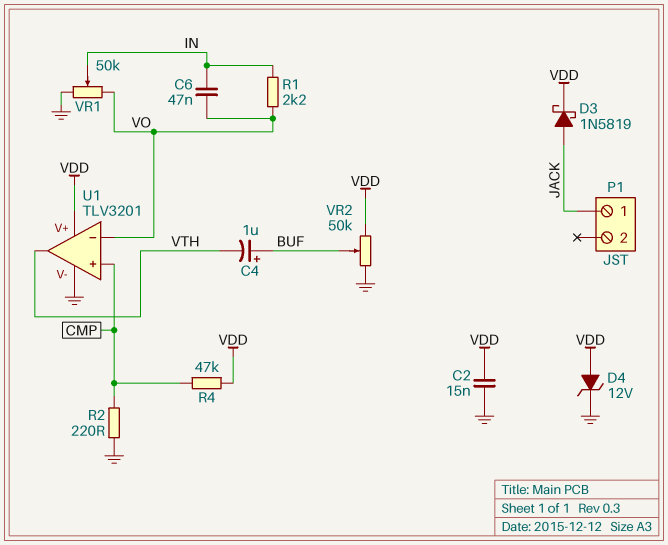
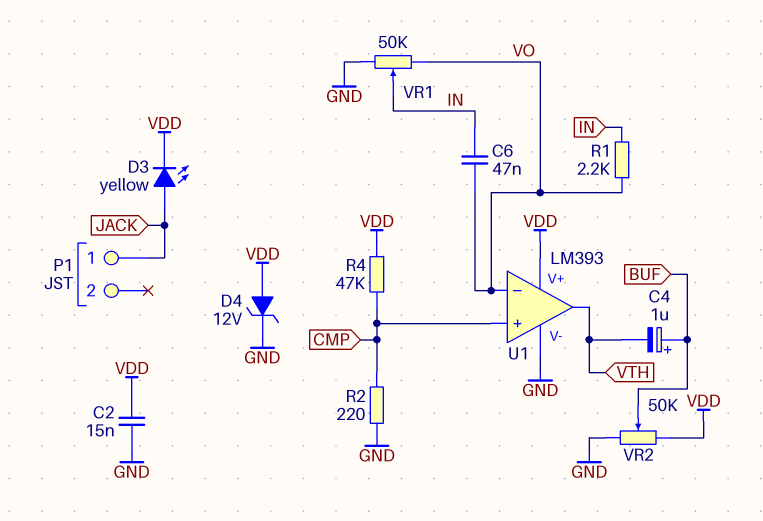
D3: schottky 1N5819 (A JACK, K VDD) -> LED yellow (A JACK, K VDD)
U1: TLV3201 -> LM393

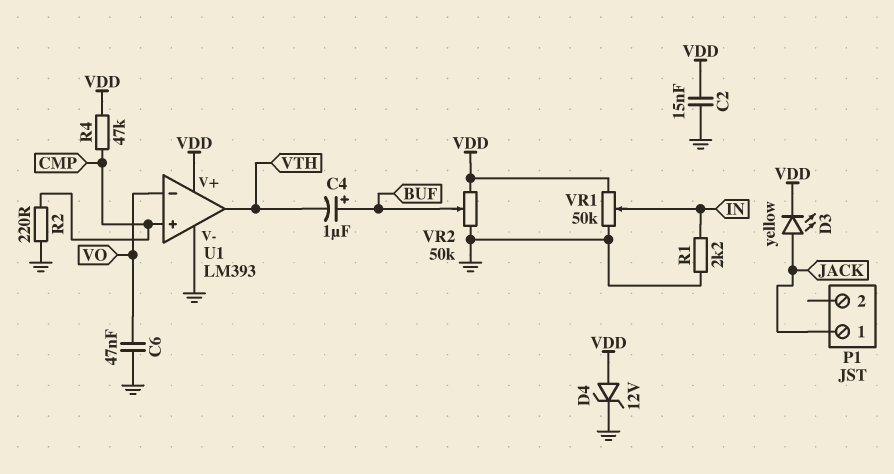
C6: 47nF (IN, VO) -> 47nF (GND, VO)
R1: 2.2k (IN, VO) -> 2.2k (GND, IN)
VR1: 50k (GND, VO, wiper IN) -> 50k (GND, VDD, wiper IN)

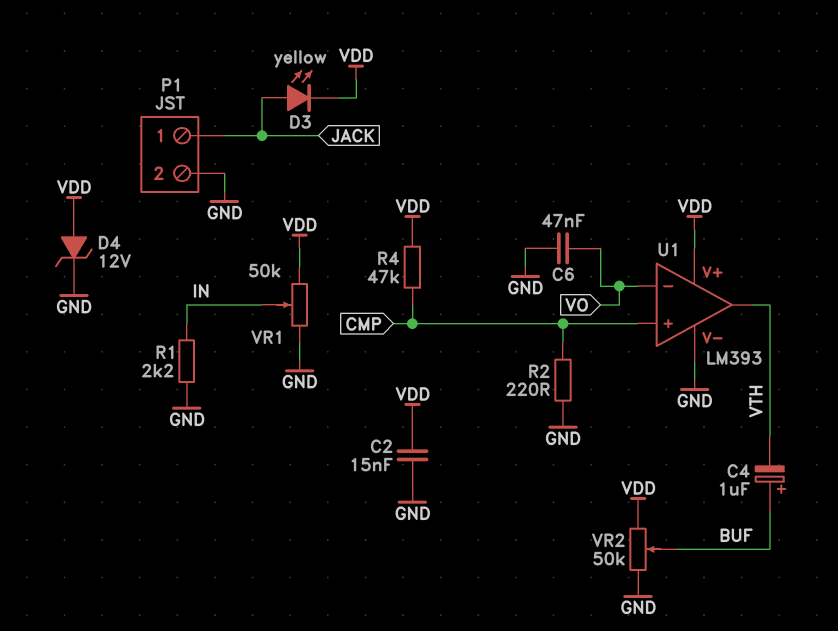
P1 pin 2: none -> GND

